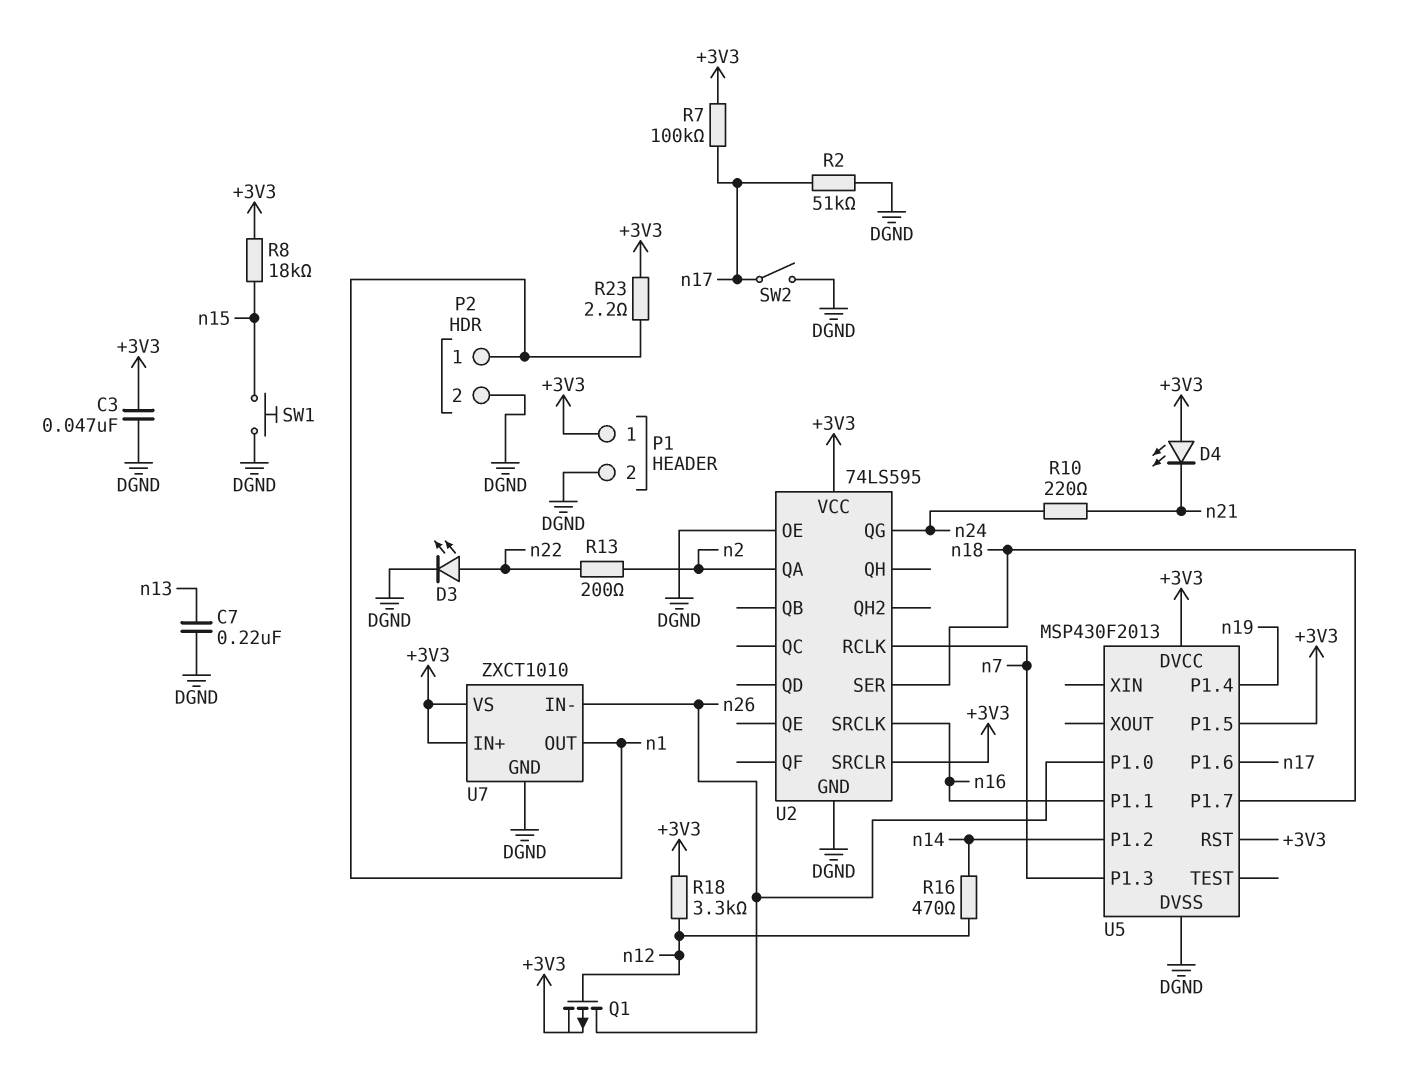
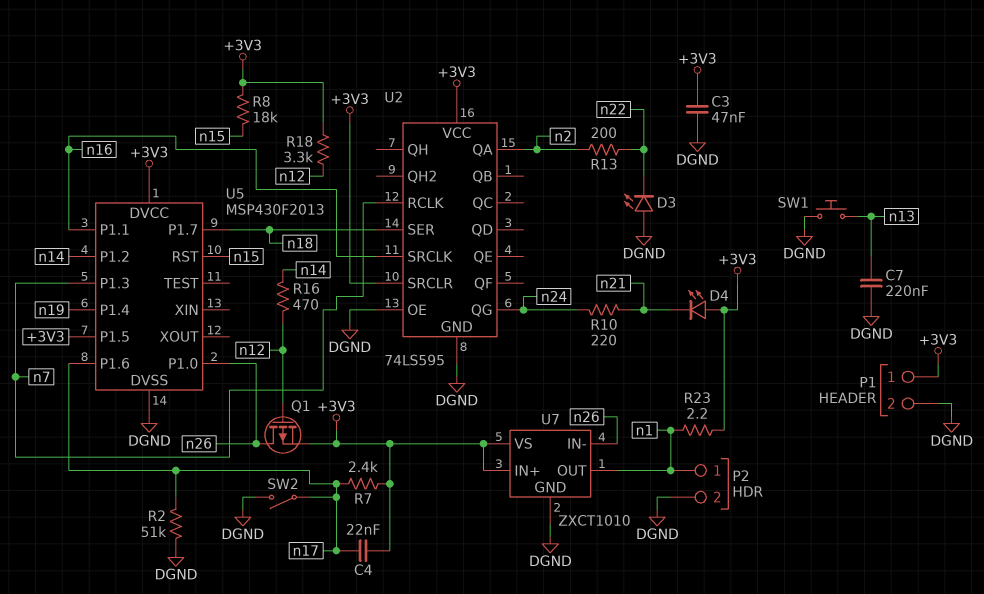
C4: none -> 22nF (+3V3, n17)
D3: LED (A n22, K DGND) -> LED (A DGND, K n22)
R7: 100k (+3V3, n17) -> 2.4k (+3V3, n17)
SW1: button (DGND, n15) -> button (DGND, n13)
U5 pin RST: +3V3 -> n15

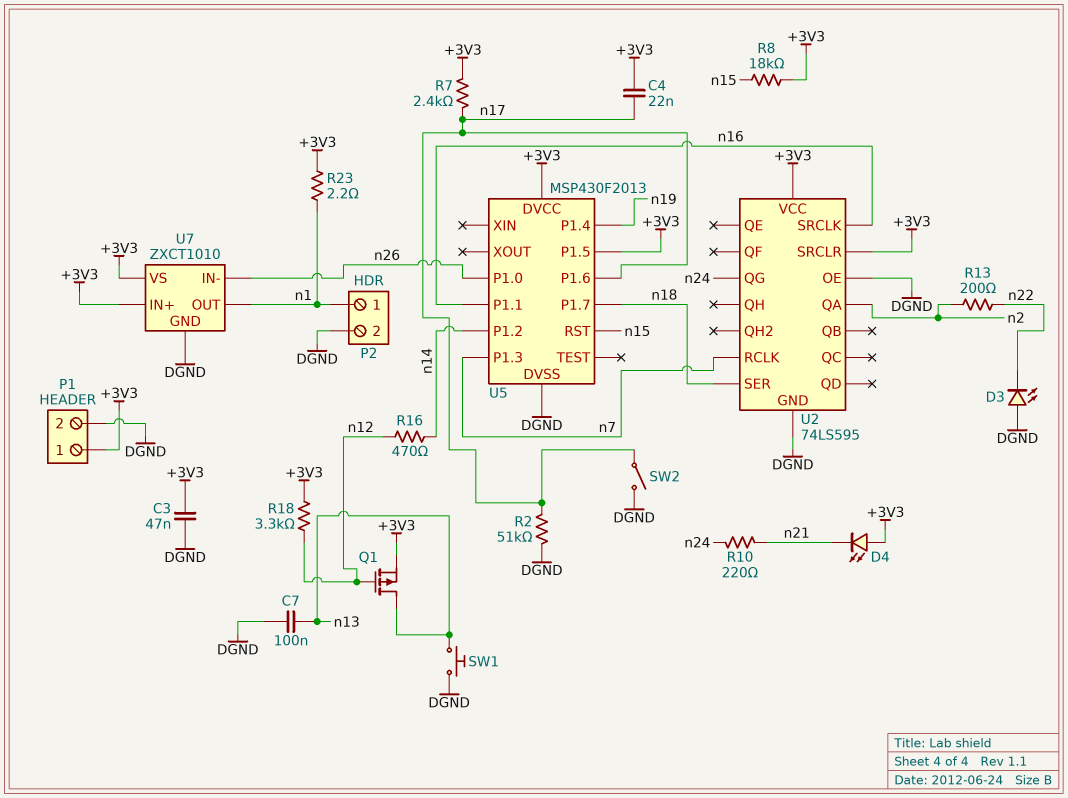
C7: 220nF (DGND, n13) -> 100nF (DGND, n13)
Q1: PMOS (G n12, D n26, S +3V3) -> PMOS (G n12, D n13, S +3V3)

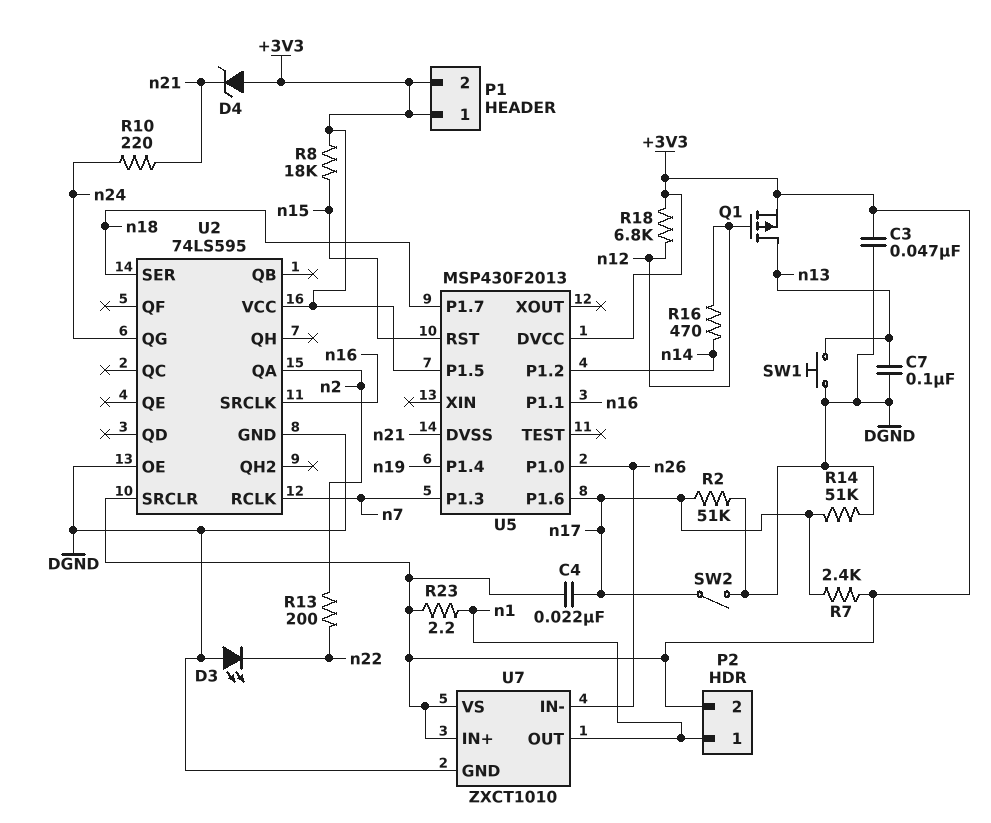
D4: LED (A +3V3, K n21) -> zener (A +3V3, K n21)
P1 pin 2: DGND -> +3V3
P2 pin 2: DGND -> +3V3
R14: none -> 51k (DGND, n17)
R18: 3.3k (+3V3, n12) -> 6.8k (+3V3, n12)
U5 pin DVSS: DGND -> n21

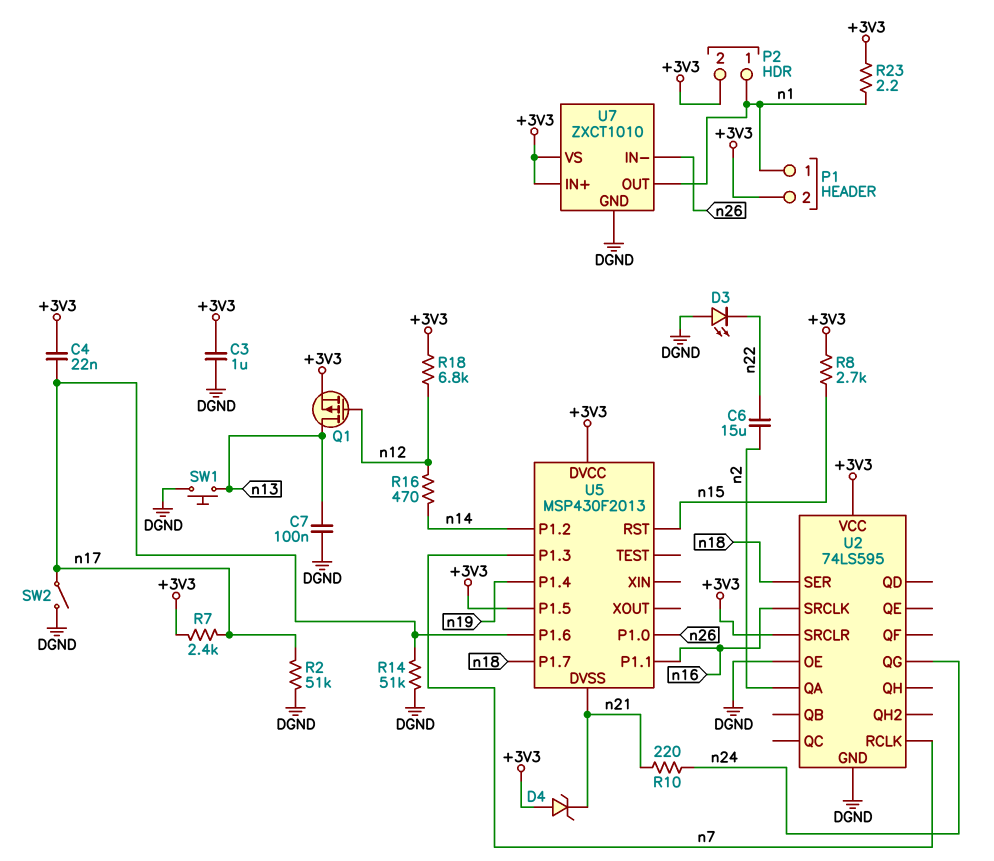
C3: 47nF (+3V3, DGND) -> 1uF (+3V3, DGND)
C6: none -> 15uF (n2, n22)
P1 pin 1: +3V3 -> n1
R8: 18k (+3V3, n15) -> 2.7k (+3V3, n15)
R13: 200 (n2, n22) -> none

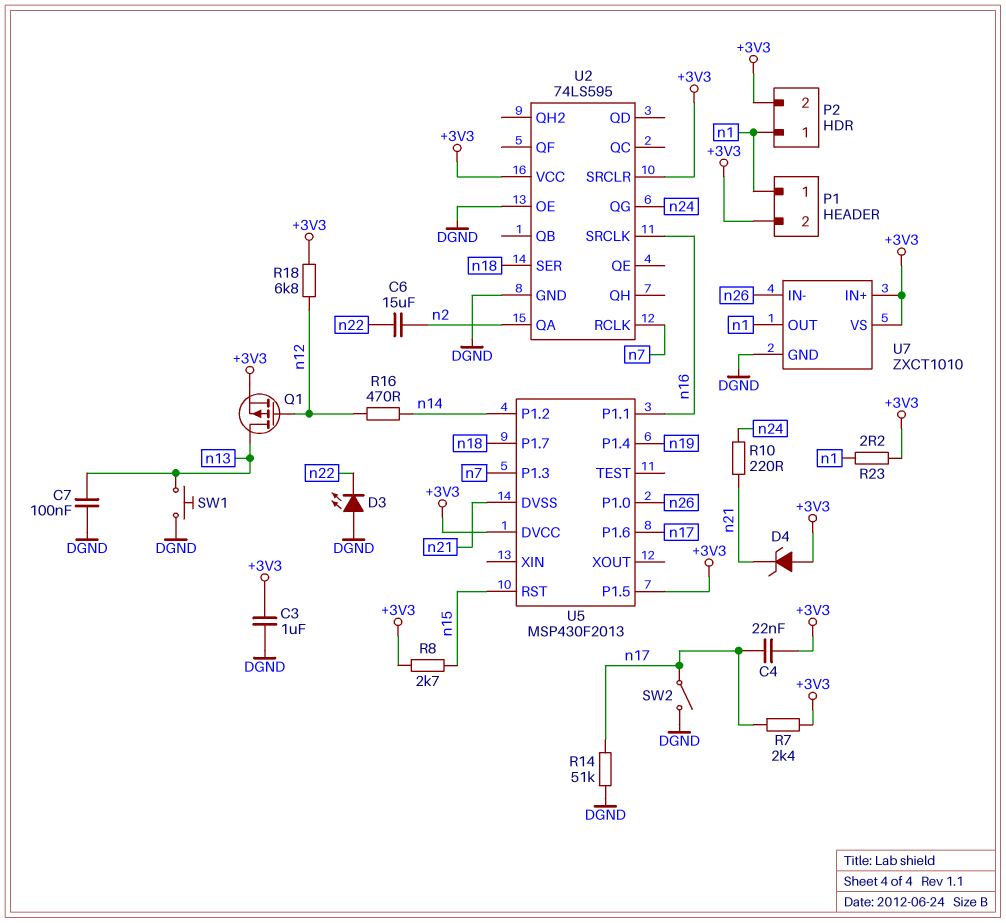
R2: 51k (DGND, n17) -> none

